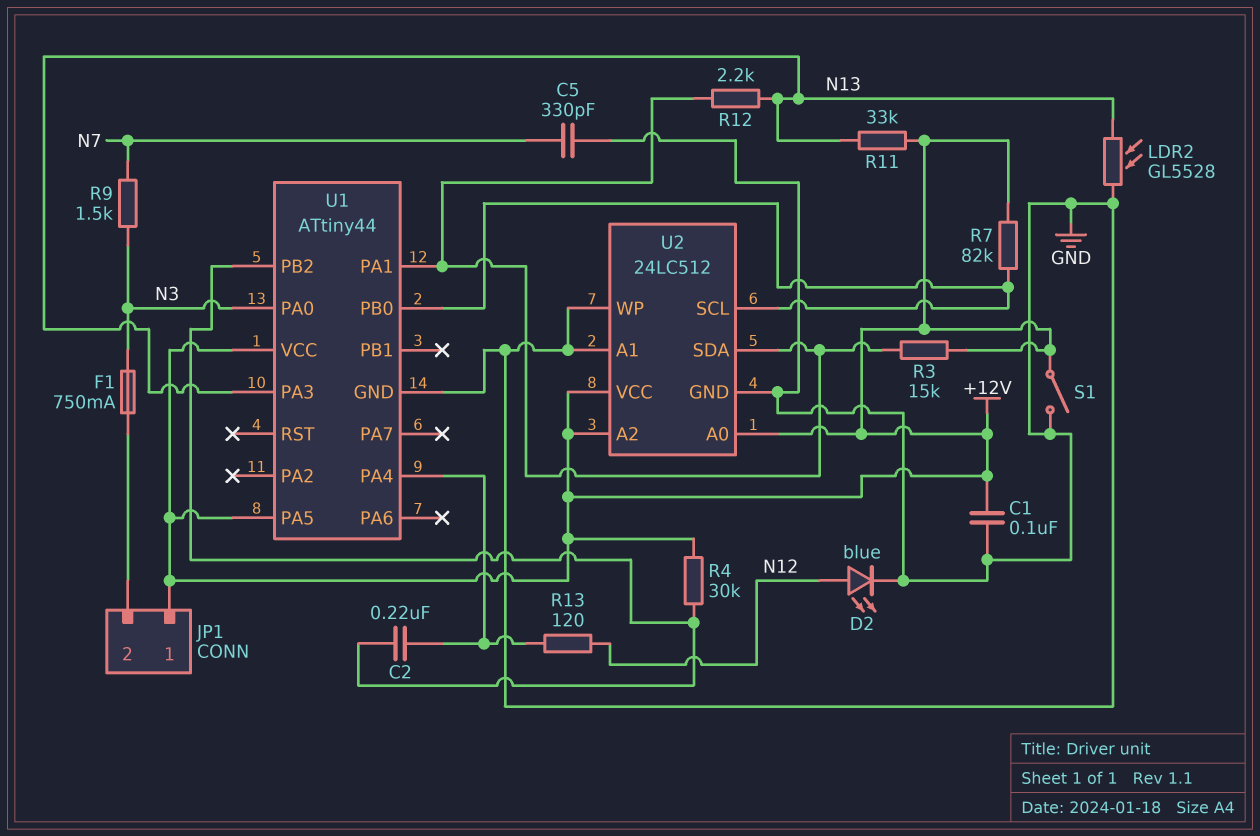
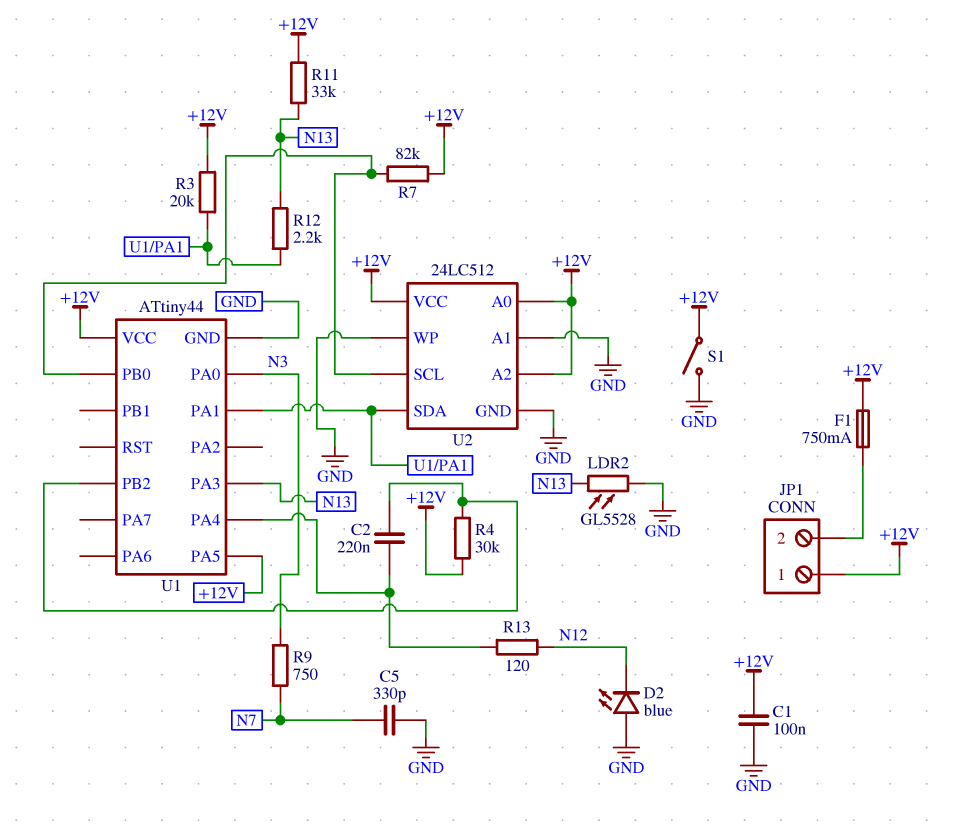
D2: LED blue (A N12, K GND) -> LED blue (A GND, K N12)
F1: 750mA (JP1/2, N3) -> 750mA (+12V, JP1/2)
R3: 15k (+12V, U1/PA1) -> 20k (+12V, U1/PA1)
R9: 1.5k (N3, N7) -> 750 (N3, N7)

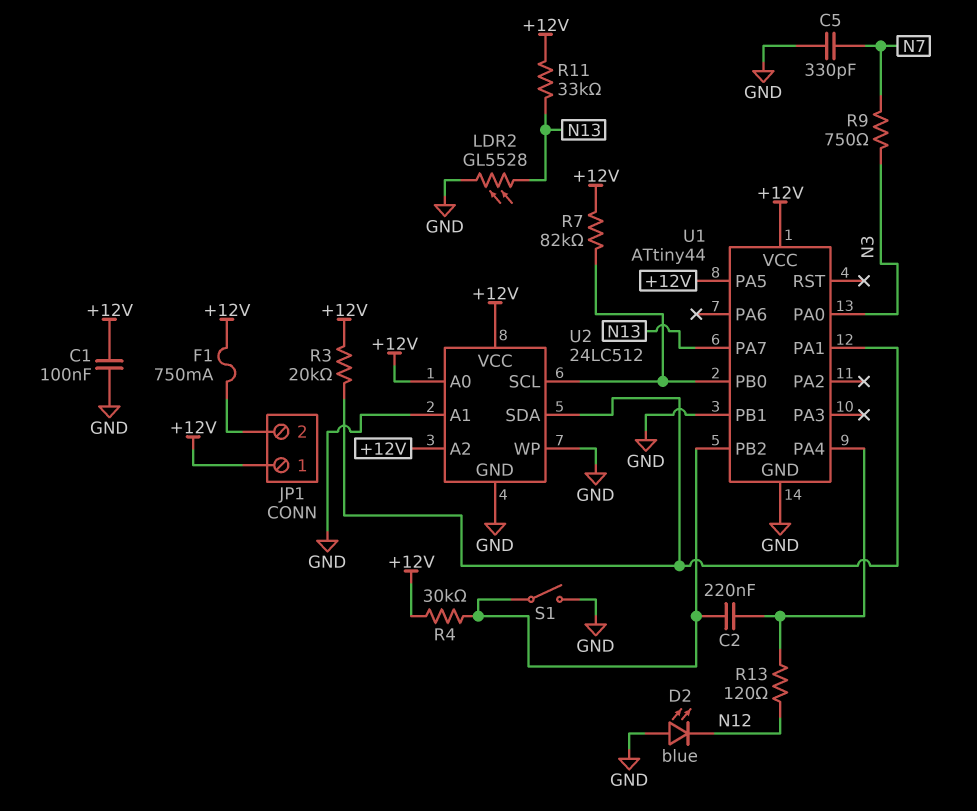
R12: 2.2k (N13, U1/PA1) -> none
S1: switch (+12V, GND) -> switch (GND, U1/PB2)
U1 pin PA3: N13 -> none
U1 pin PA7: none -> N13
U1 pin PB1: none -> GND

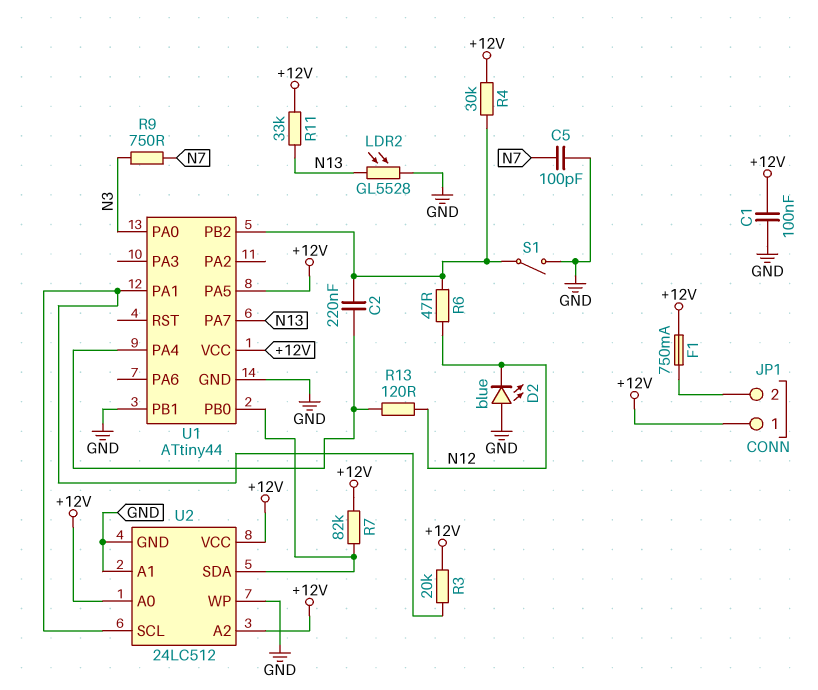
C5: 330pF (GND, N7) -> 100pF (GND, N7)
R6: none -> 47 (N12, U1/PB2)
U2 pin SCL: U1/PB0 -> U1/PA1
U2 pin SDA: U1/PA1 -> U1/PB0

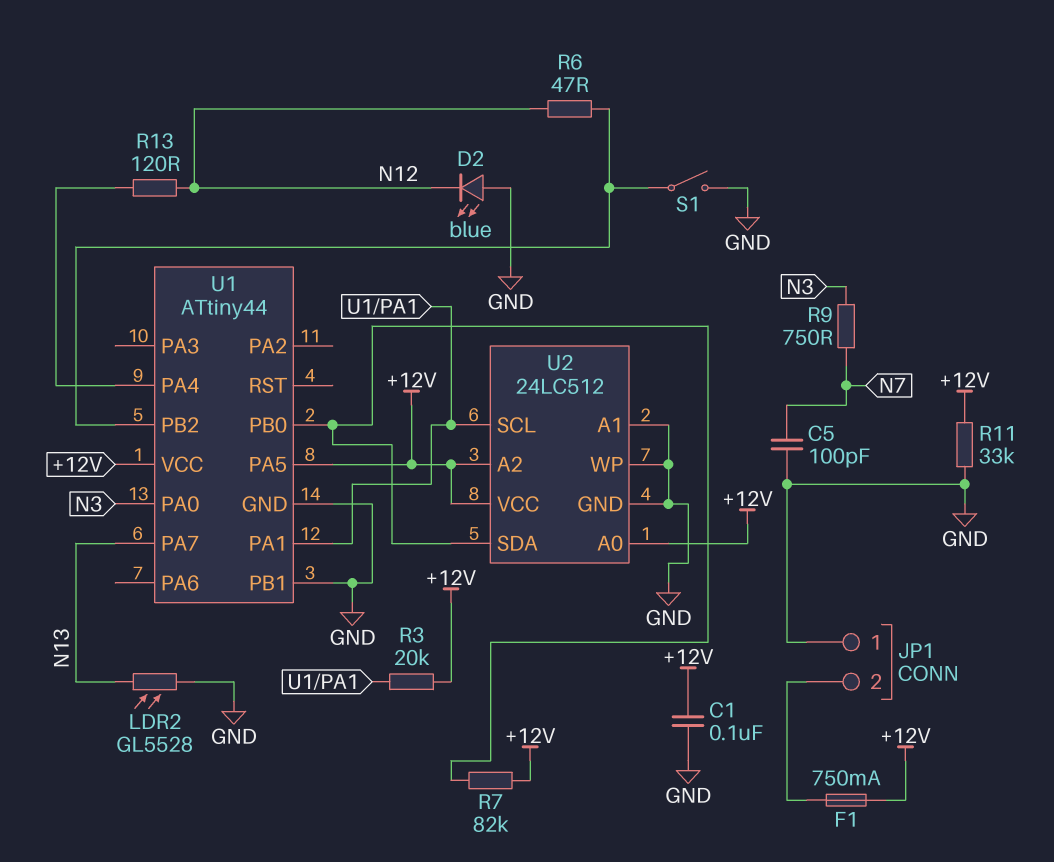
C2: 220nF (U1/PA4, U1/PB2) -> none
JP1 pin 1: +12V -> GND
R4: 30k (+12V, U1/PB2) -> none
R11: 33k (+12V, N13) -> 33k (+12V, GND)

